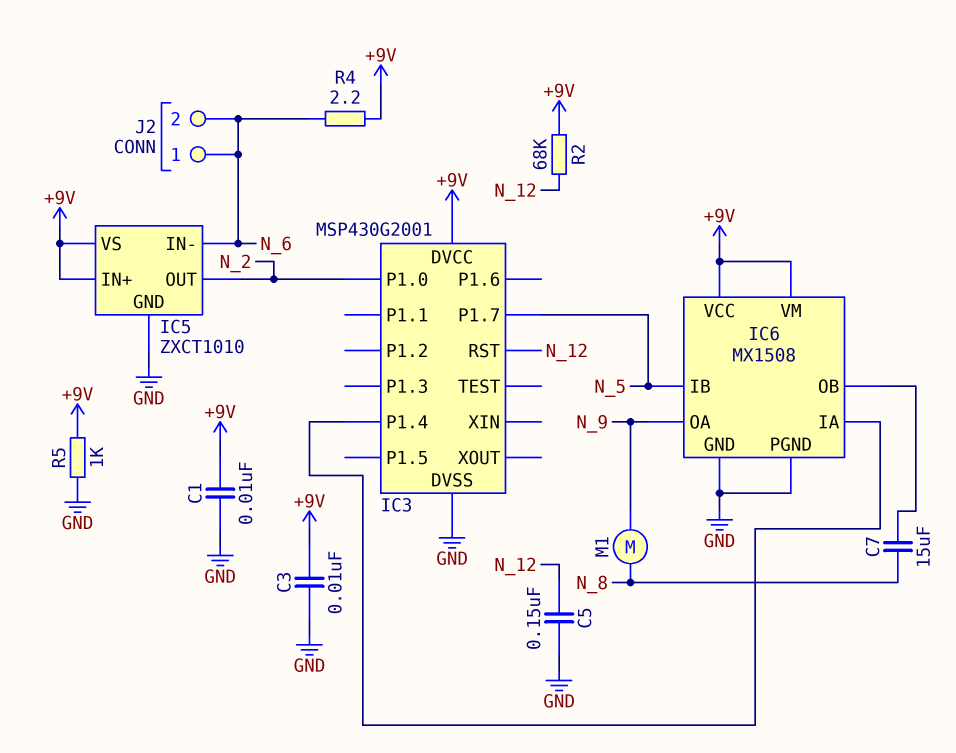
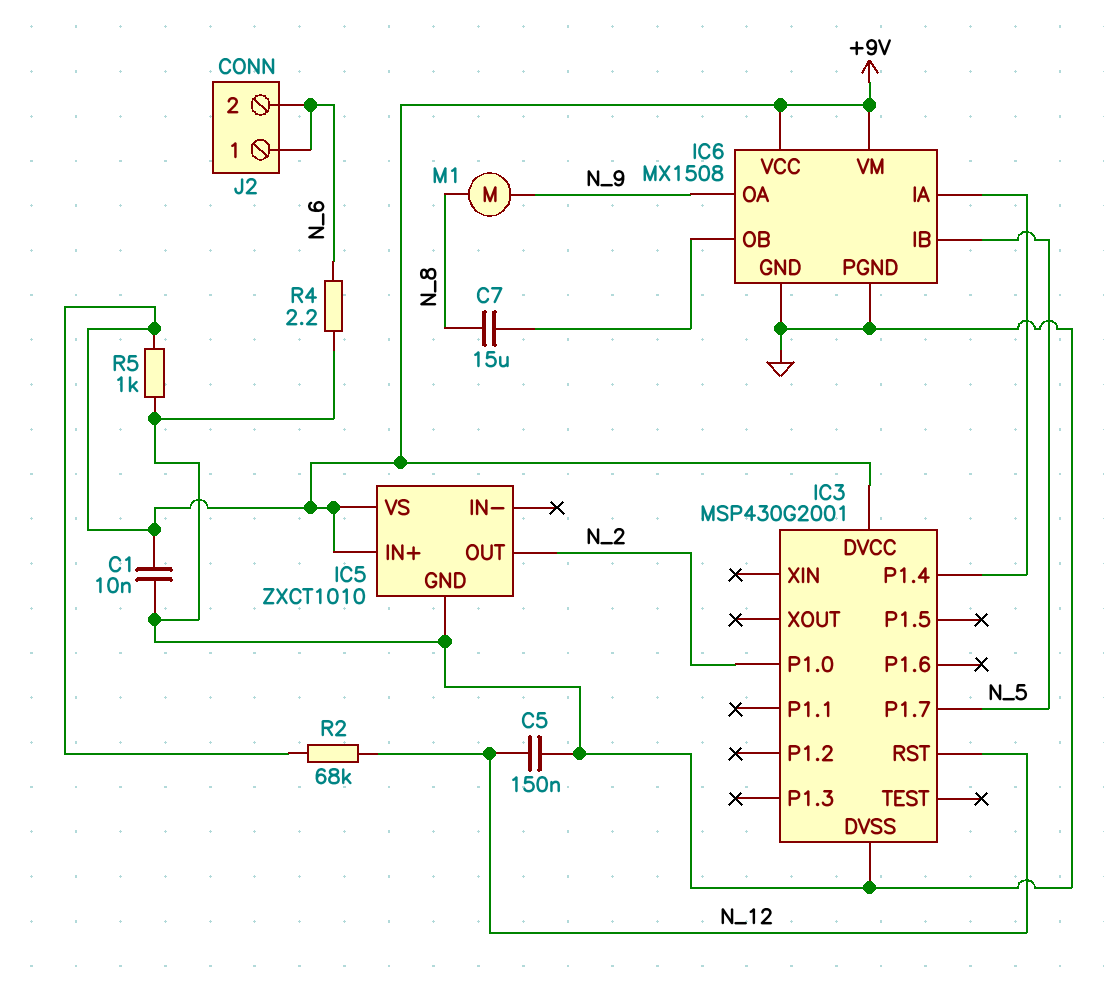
C3: 10nF (+9V, GND) -> none
IC5 pin IN-: N_6 -> none
R4: 2.2 (+9V, N_6) -> 2.2 (GND, N_6)

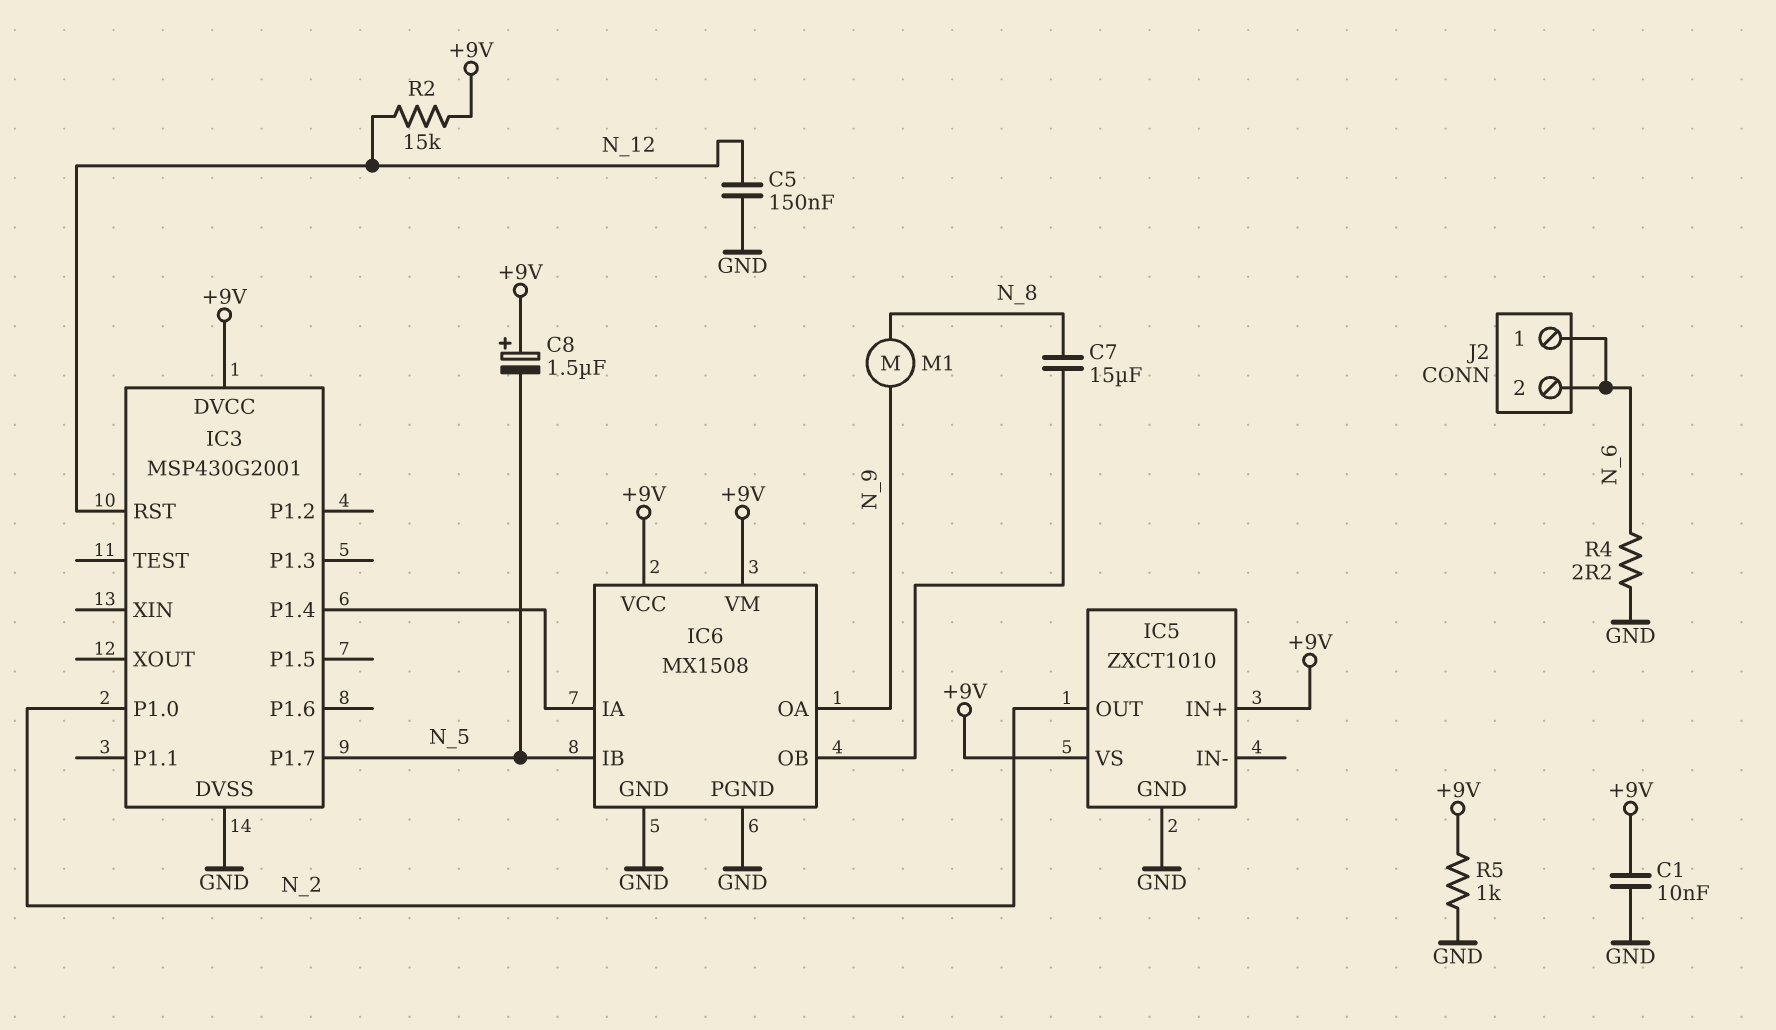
C8: none -> 1.5uF (plus +9V, minus N_5)
R2: 68k (+9V, N_12) -> 15k (+9V, N_12)

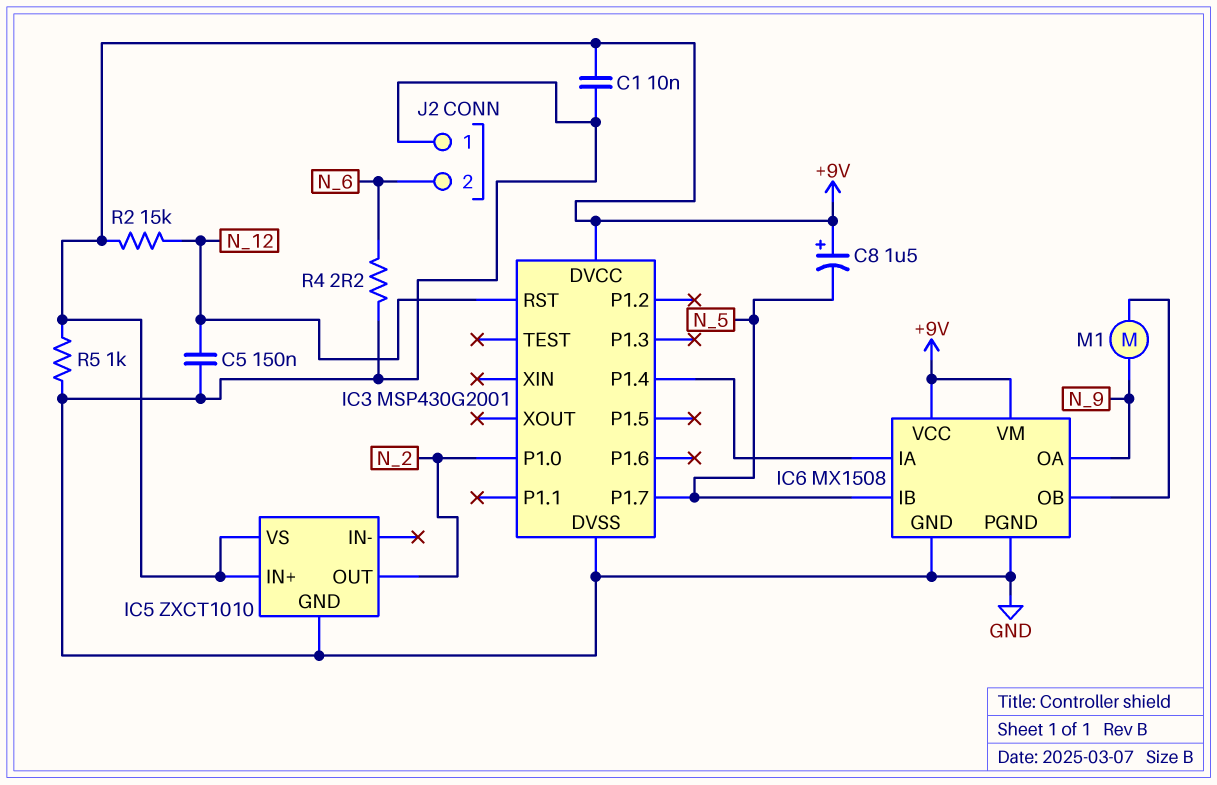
C7: 15uF (IC6/OB, N_8) -> none
J2 pin 1: N_6 -> GND
M1: motor (N_8, N_9) -> motor (IC6/OB, N_9)

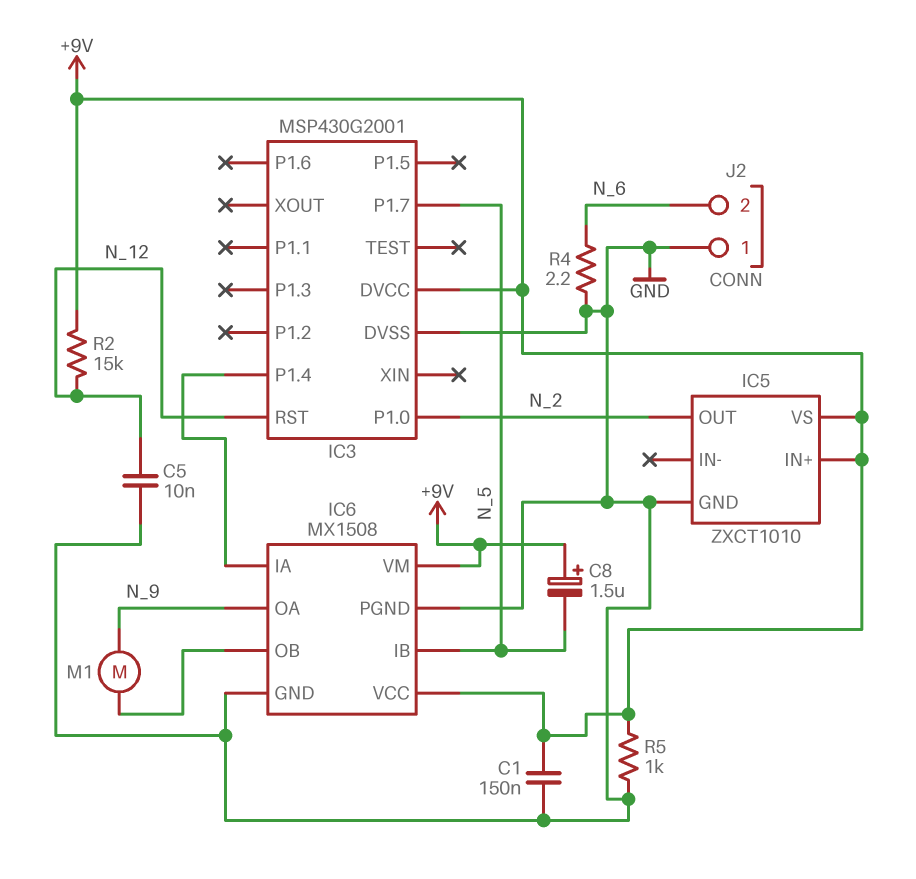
C1: 10nF (+9V, GND) -> 150nF (+9V, GND)
C5: 150nF (GND, N_12) -> 10nF (GND, N_12)

